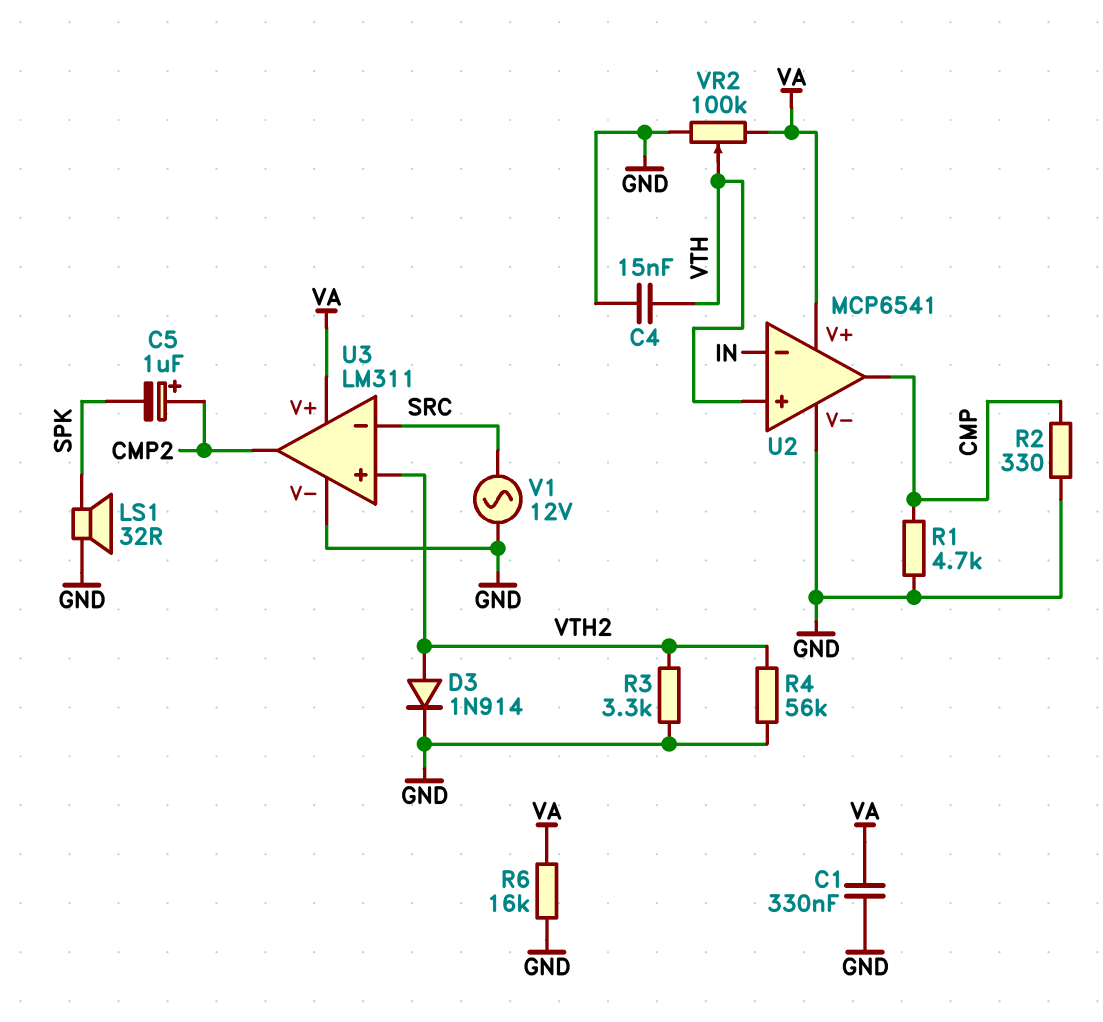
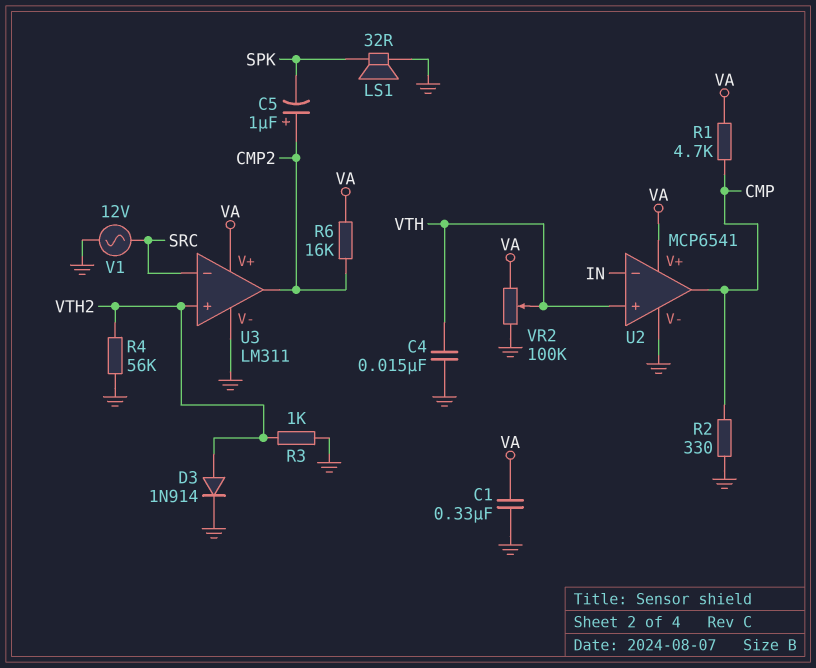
R1: 4.7k (CMP, GND) -> 4.7k (CMP, VA)
R3: 3.3k (GND, VTH2) -> 1k (GND, VTH2)
R6: 16k (GND, VA) -> 16k (CMP2, VA)

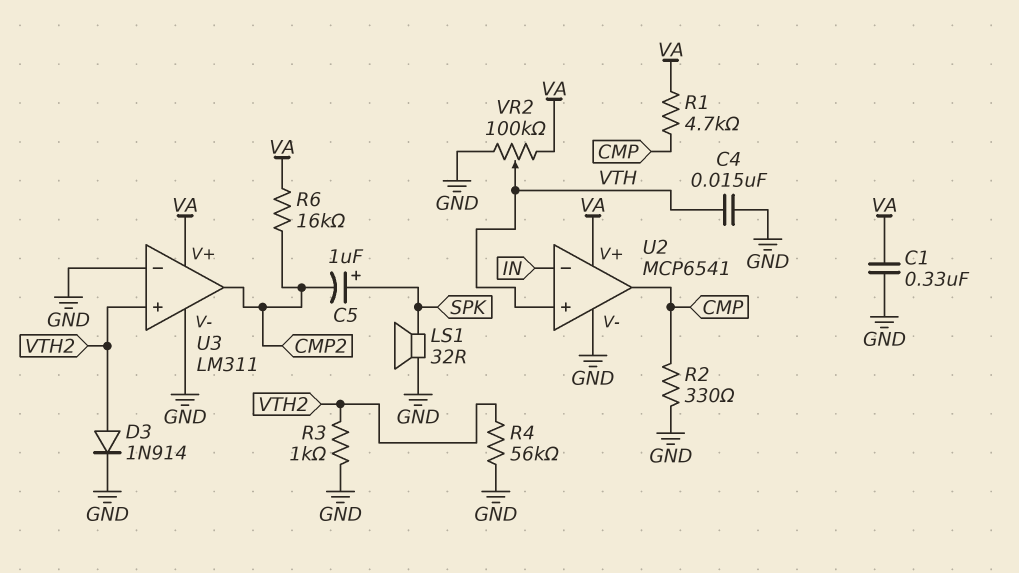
C5: 1uF (plus CMP2, minus SPK) -> 1uF (plus SPK, minus CMP2)
U3 pin in-: SRC -> GND
V1: AC 12V (GND, SRC) -> none

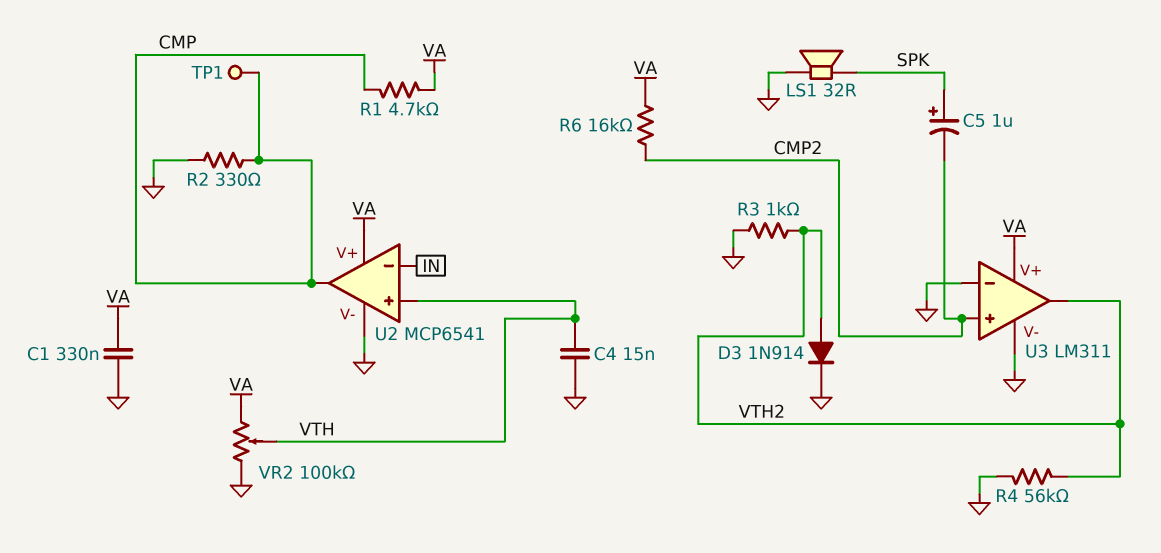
TP1: none -> test point (CMP)
U3 pin in+: VTH2 -> CMP2
U3 pin out: CMP2 -> VTH2

